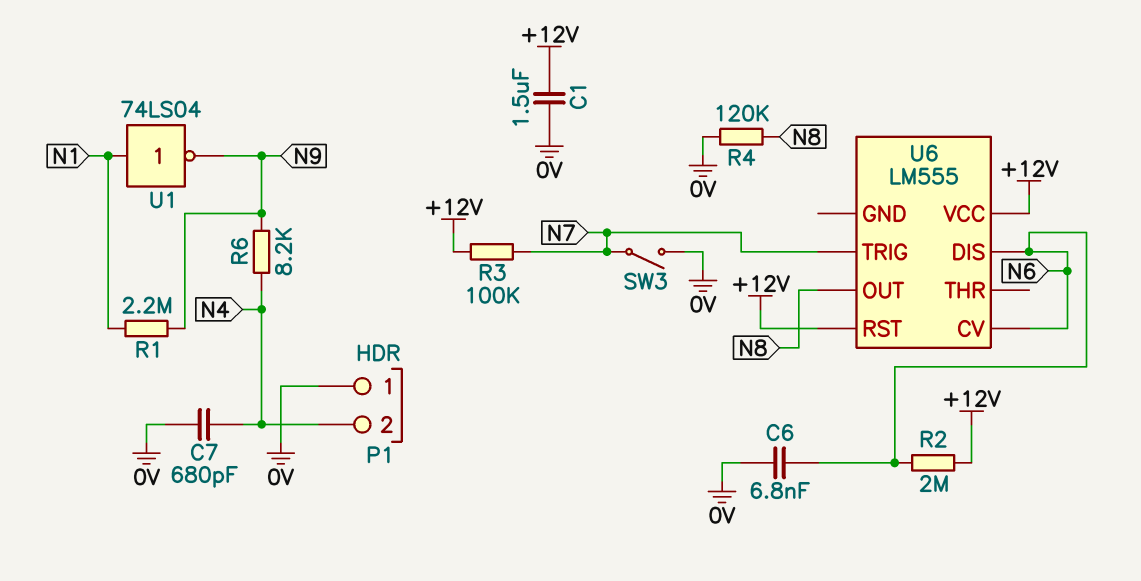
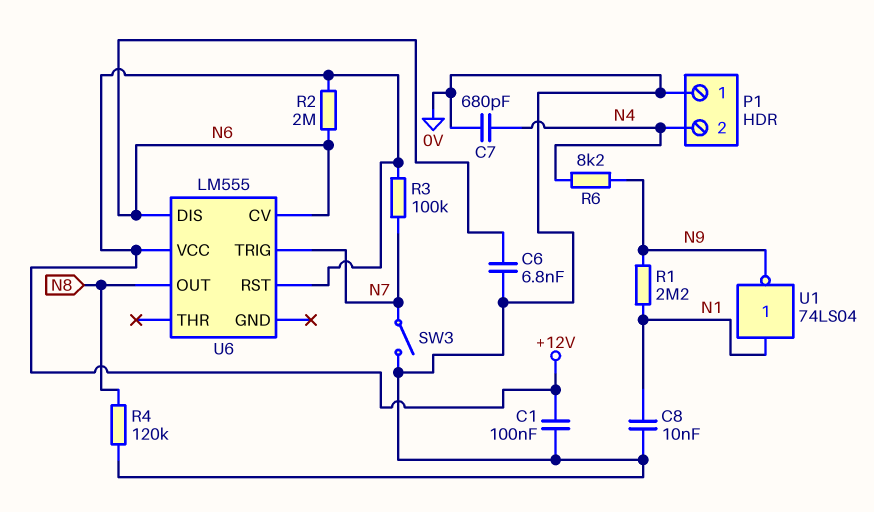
C1: 1.5uF (+12V, 0V) -> 100nF (+12V, 0V)
C8: none -> 10nF (0V, N1)

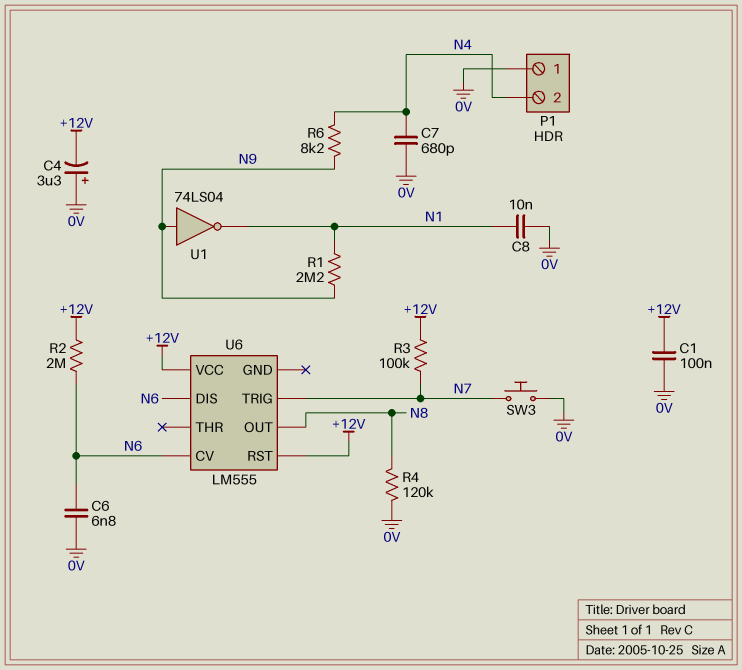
C4: none -> 3.3uF (plus 0V, minus +12V)
SW3: switch (0V, N7) -> button (0V, N7)
U1: NOT 74LS04 (in N1, out N9) -> NOT 74LS04 (in N9, out N1)

